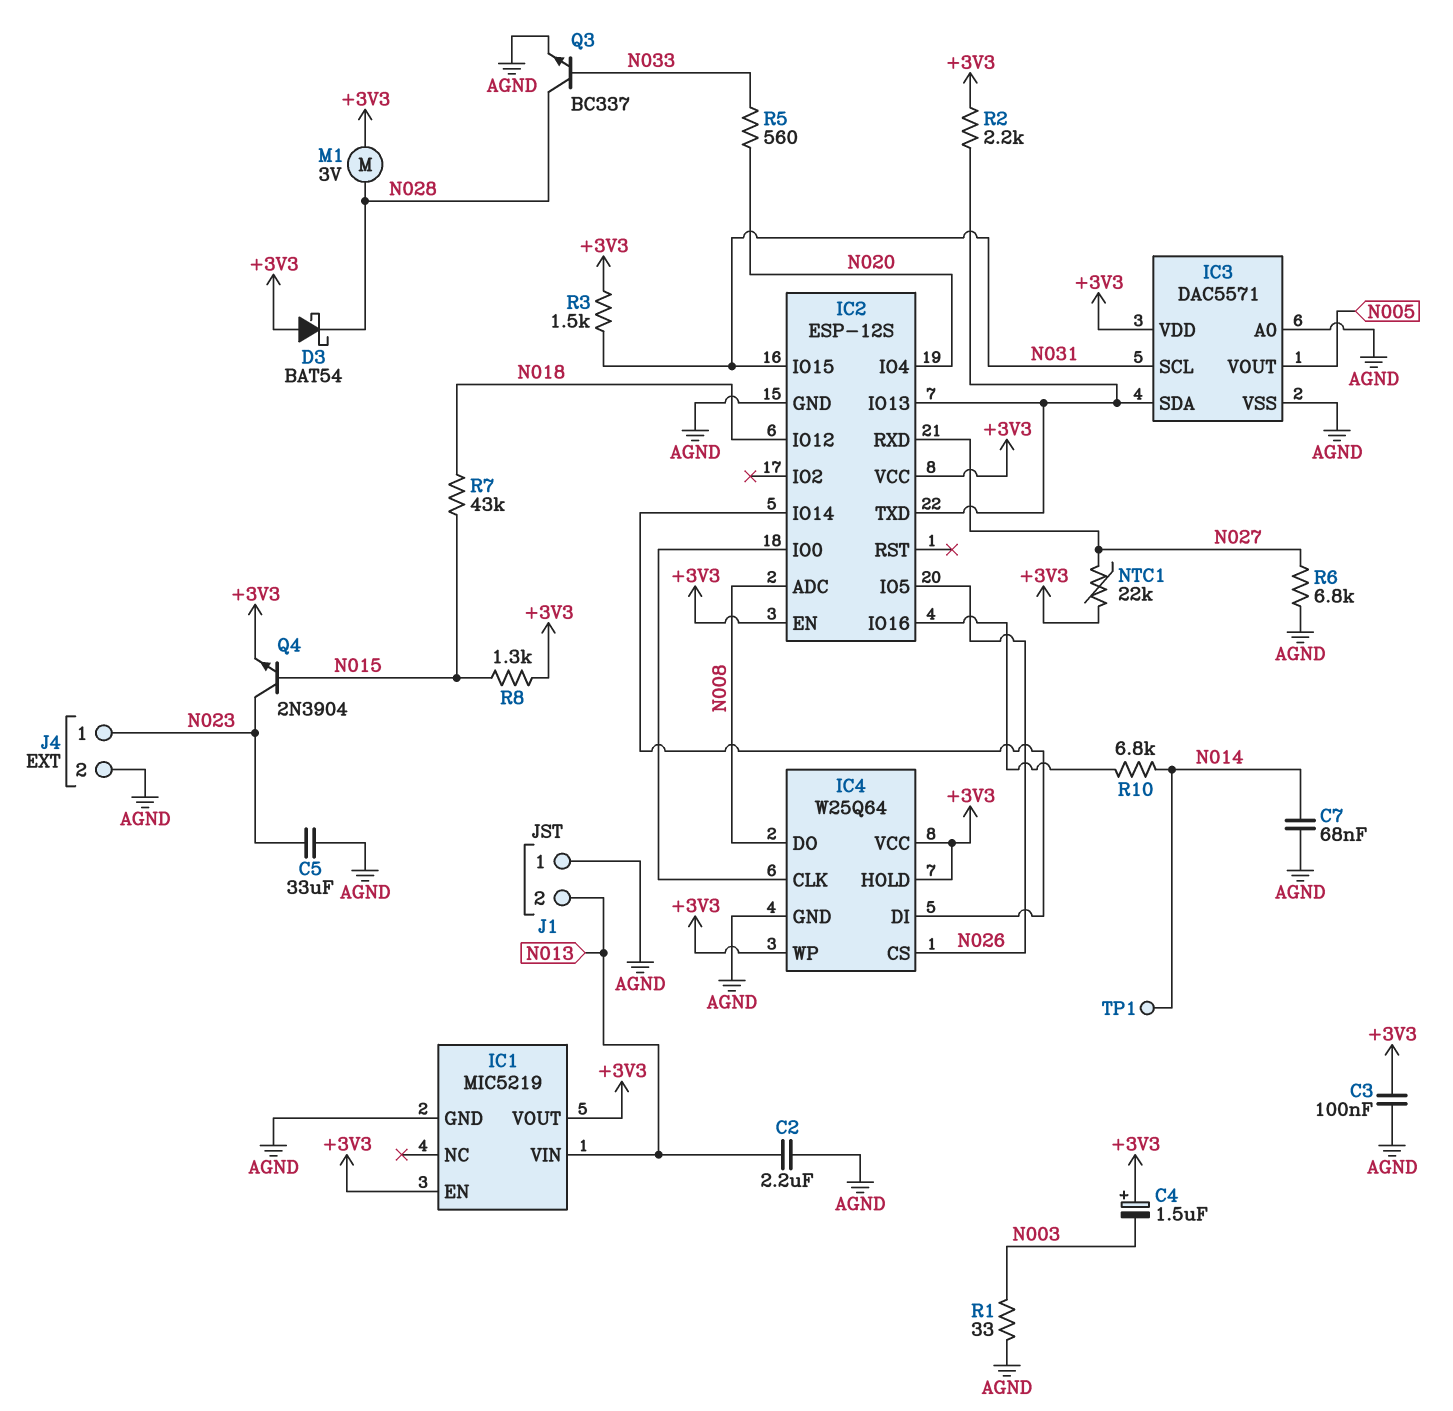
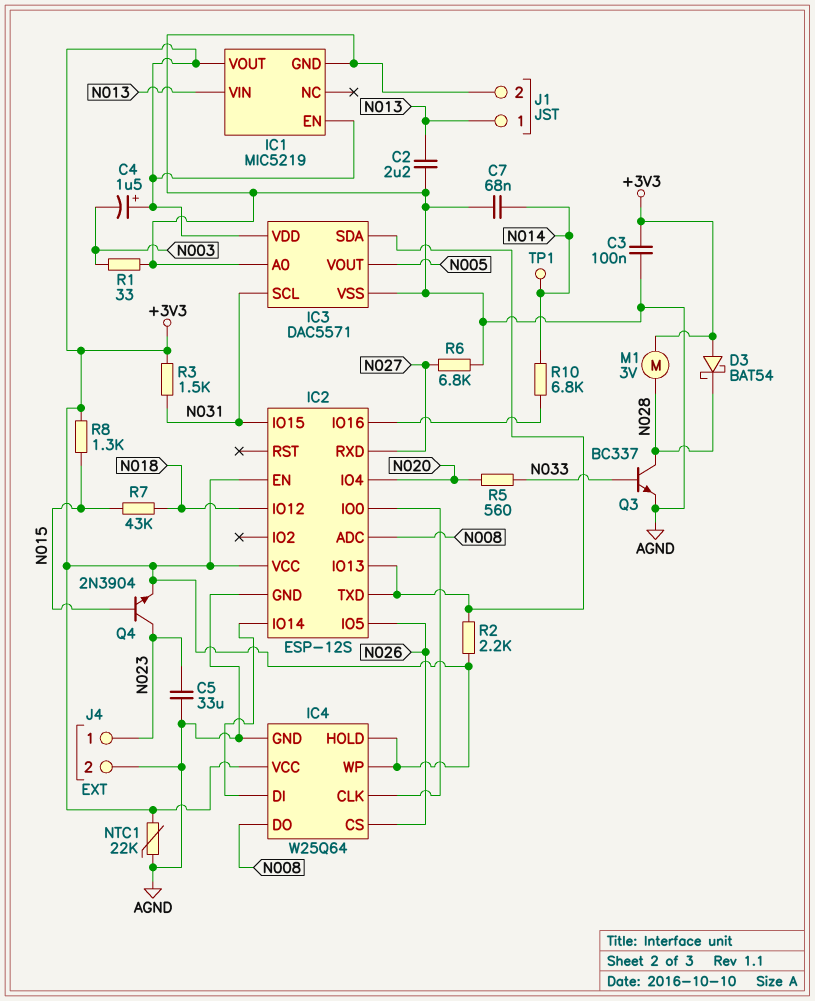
J1 pin 1: AGND -> N013
J1 pin 2: N013 -> AGND
NTC1: 22k (+3V3, N027) -> 22k (+3V3, AGND)

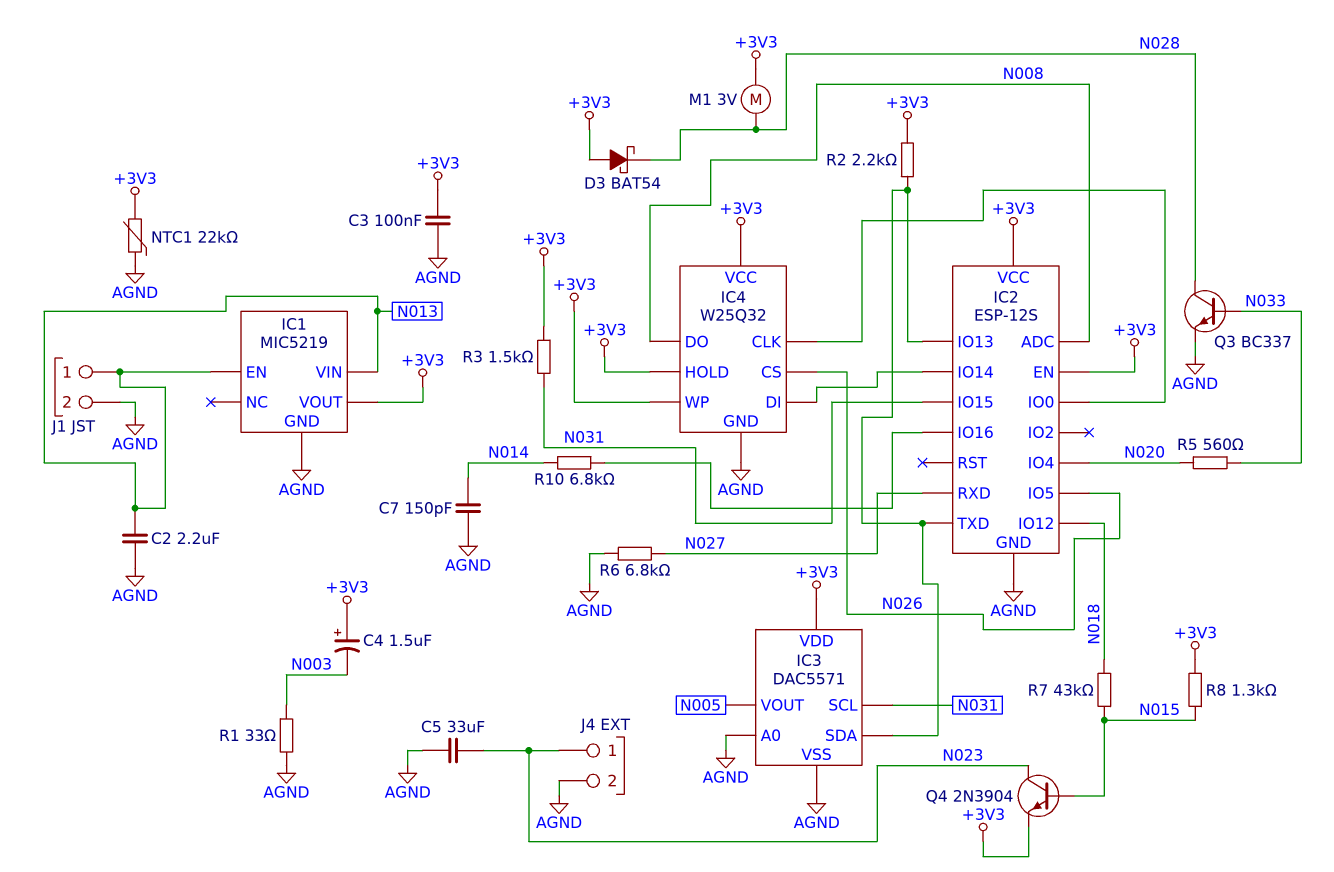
C7: 68nF (AGND, N014) -> 150pF (AGND, N014)
IC1 pin EN: +3V3 -> N013
IC4: W25Q64 -> W25Q32
TP1: test point (N014) -> none

